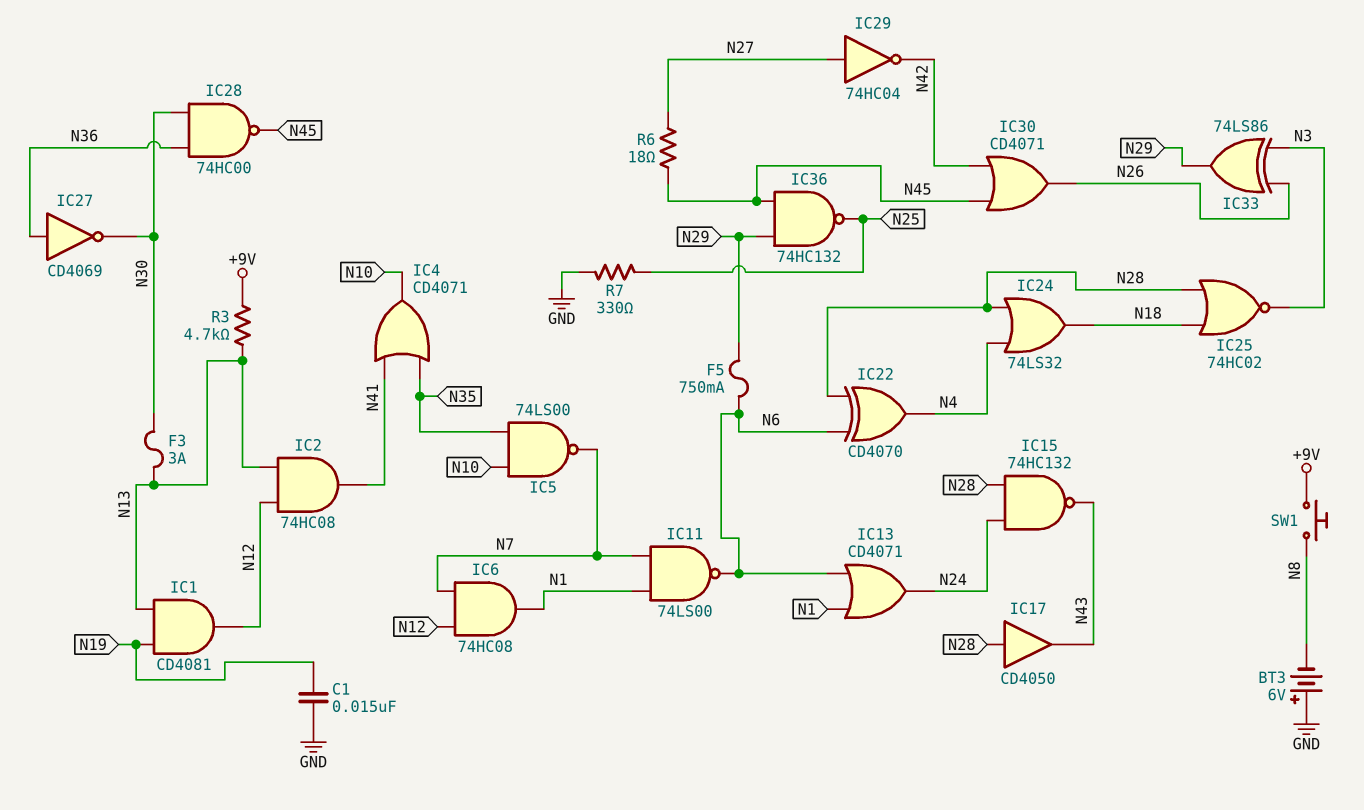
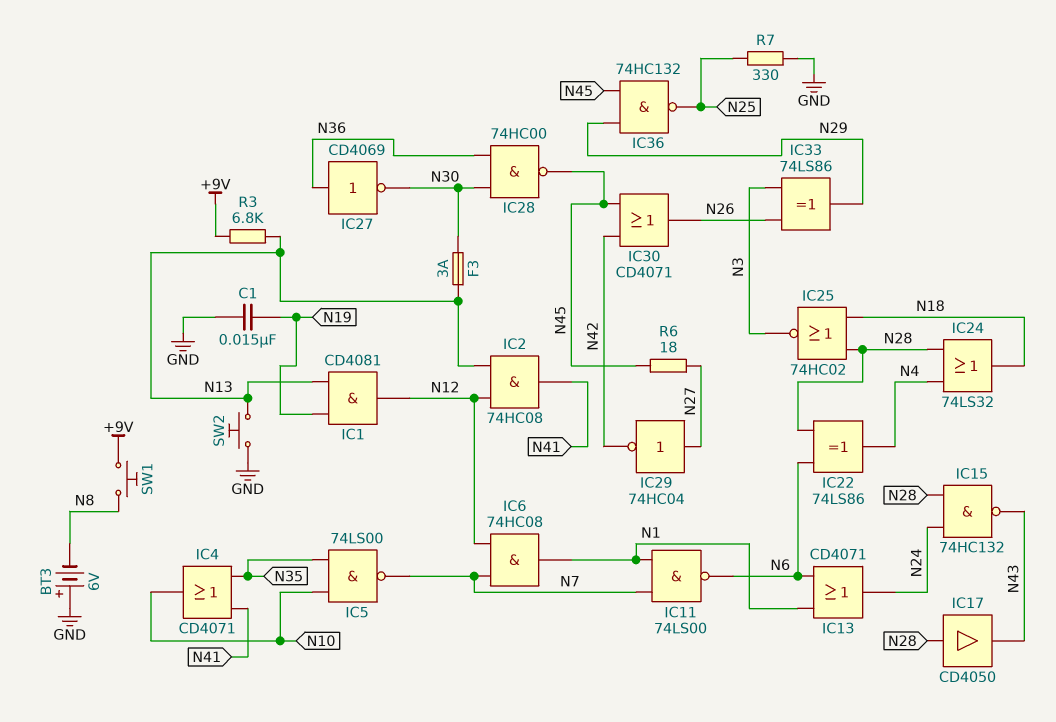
F5: 750mA (N6, N29) -> none
IC22: XOR CD4070 (in N6, in N28, out N4) -> XOR 74LS86 (in N6, in N28, out N4)
R3: 4.7k (+9V, N13) -> 6.8k (+9V, N13)
SW2: none -> button (GND, N13)

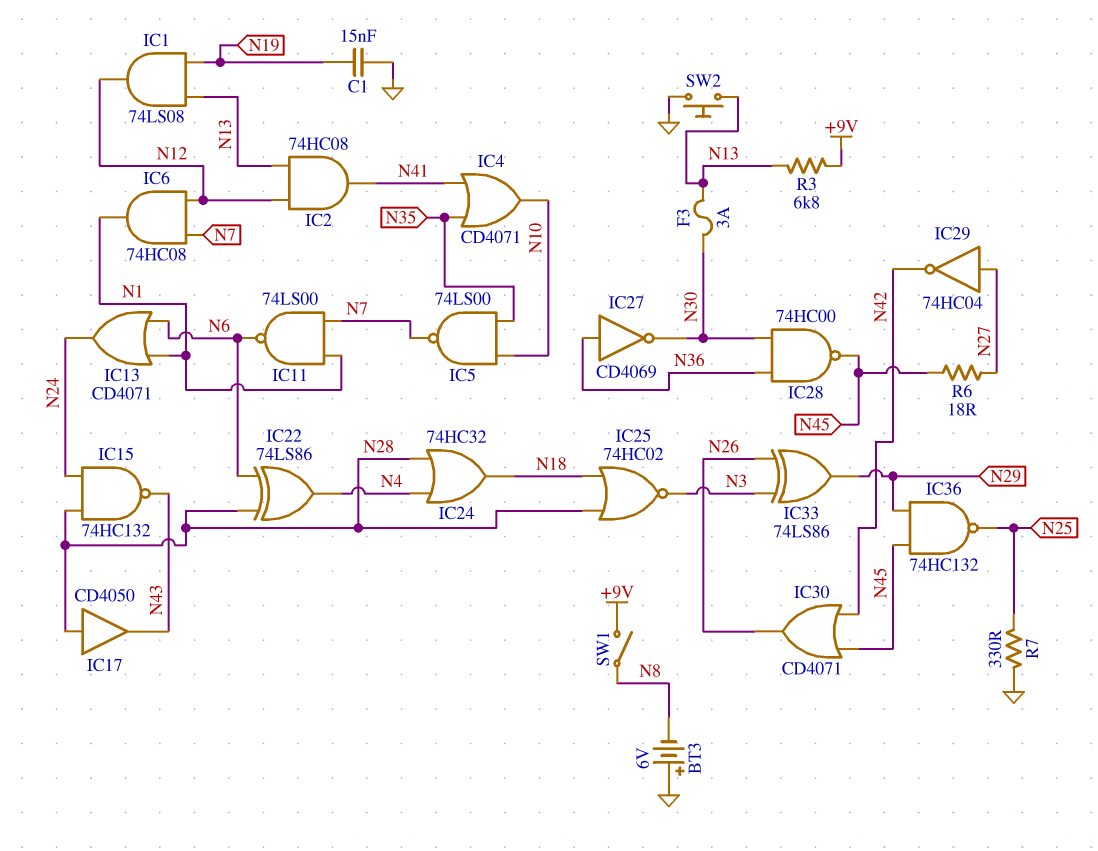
IC1: AND CD4081 (in N13, in N19, out N12) -> AND 74LS08 (in N13, in N19, out N12)
IC24: OR 74LS32 (in N4, in N28, out N18) -> OR 74HC32 (in N4, in N28, out N18)
SW1: button (+9V, N8) -> switch (+9V, N8)

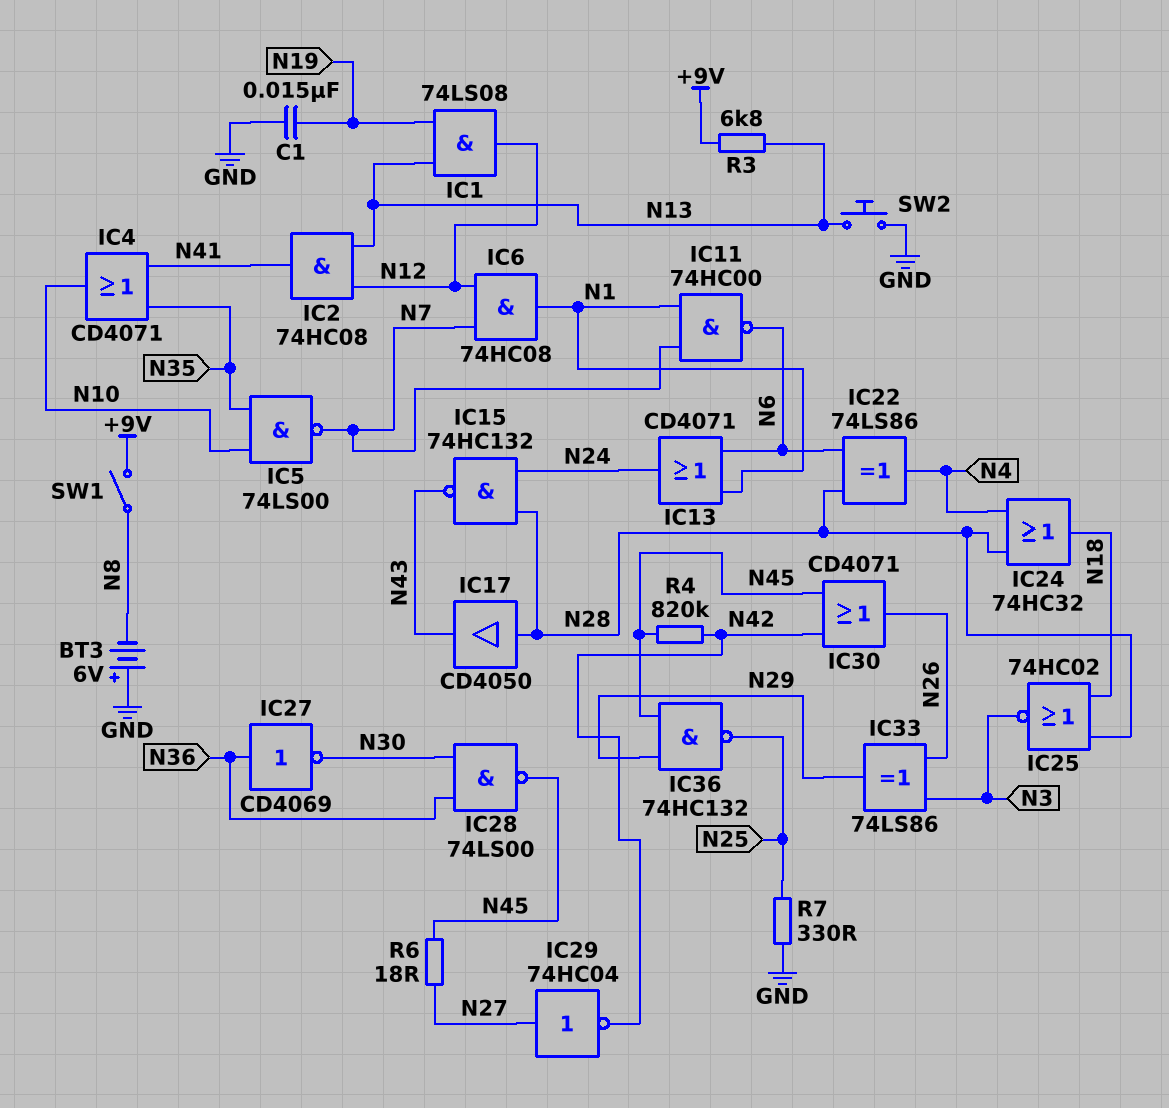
F3: 3A (N13, N30) -> none
IC11: NAND 74LS00 (in N1, in N7, out N6) -> NAND 74HC00 (in N1, in N7, out N6)
IC28: NAND 74HC00 (in N30, in N36, out N45) -> NAND 74LS00 (in N30, in N36, out N45)
R4: none -> 820k (N42, N45)

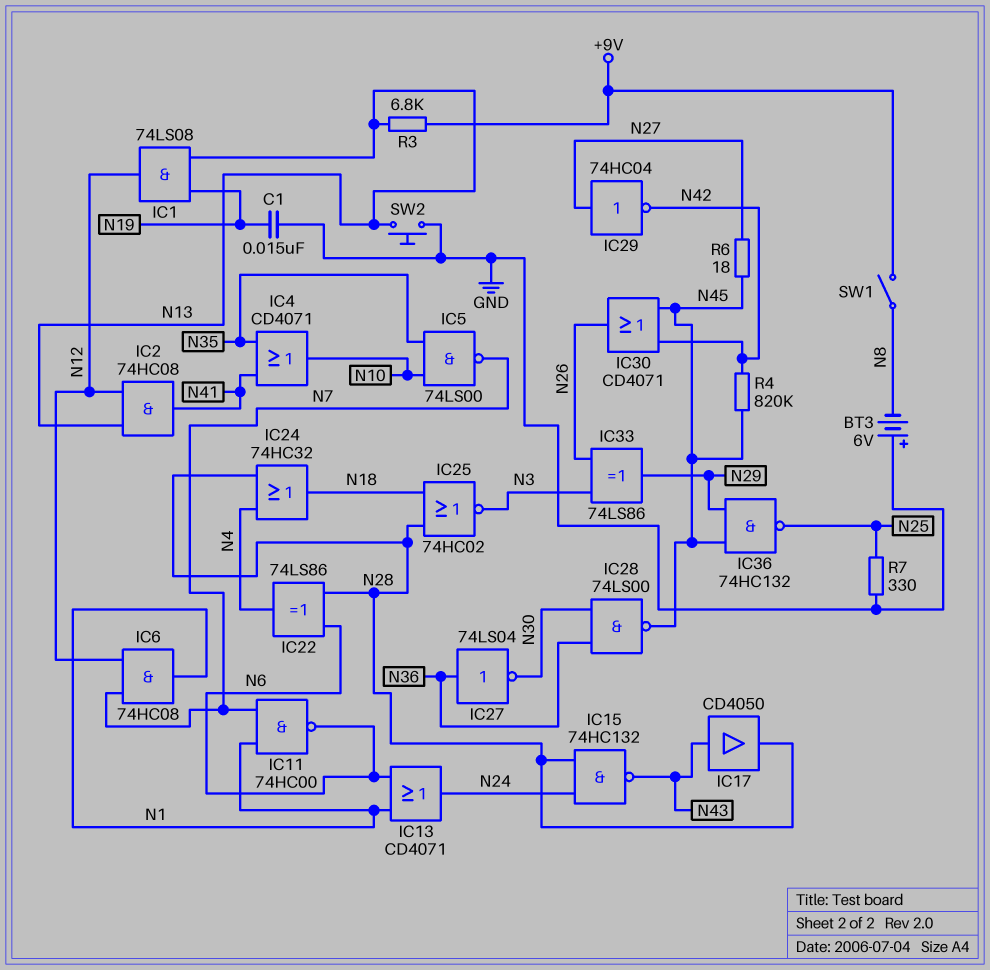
IC17: buffer CD4050 (in N28, out N43) -> buffer CD4050 (in N43, out N28)
IC27: NOT CD4069 (in N36, out N30) -> NOT 74LS04 (in N36, out N30)

